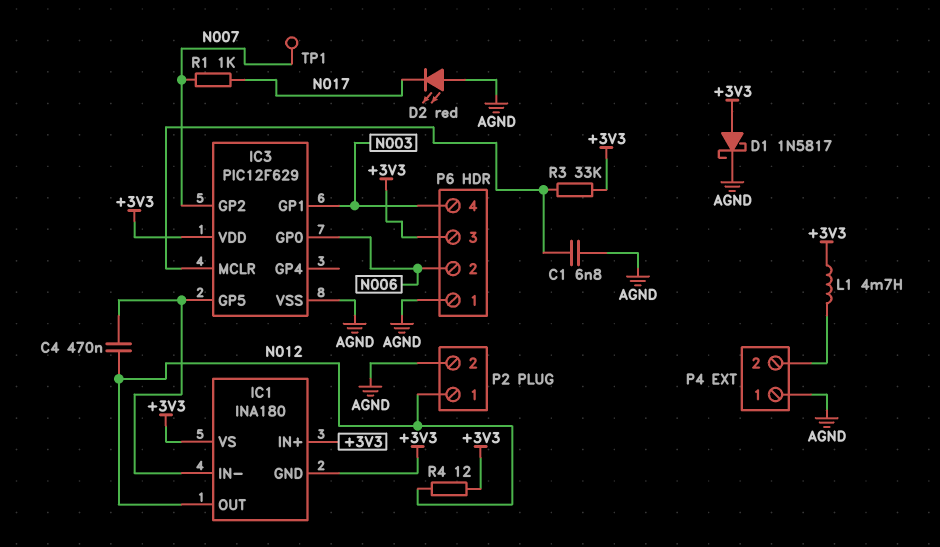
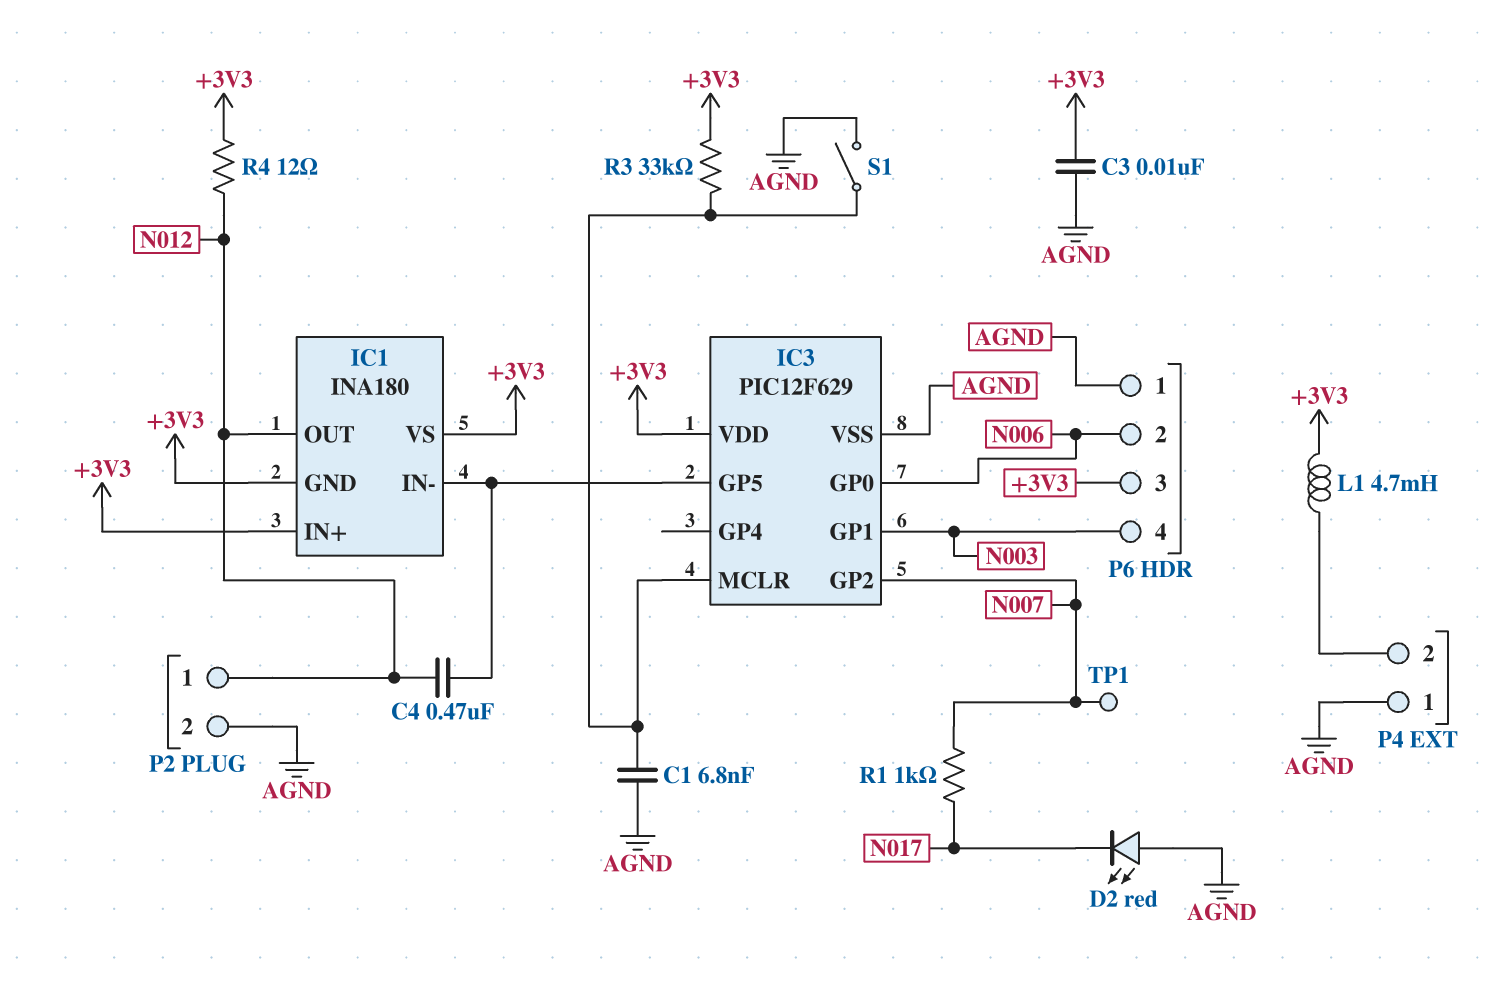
C3: none -> 10nF (+3V3, AGND)
D1: schottky 1N5817 (A +3V3, K AGND) -> none
S1: none -> switch (AGND, IC3/MCLR)

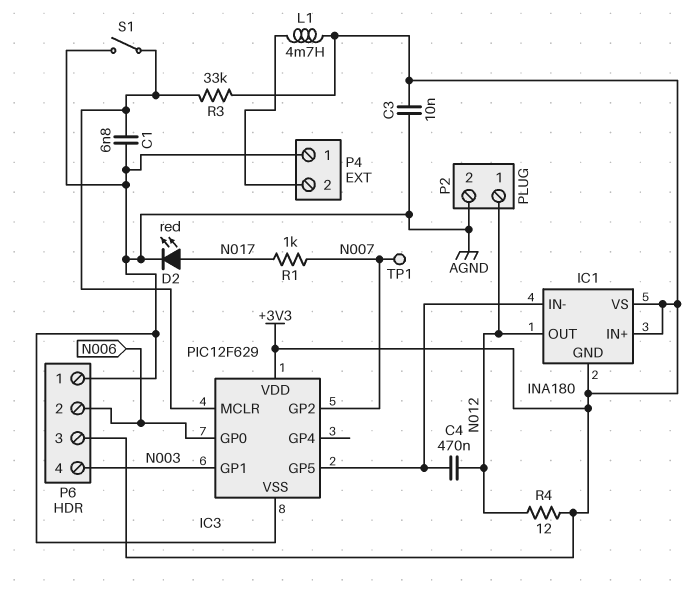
D2: LED red (A AGND, K N017) -> LED red (A N017, K AGND)

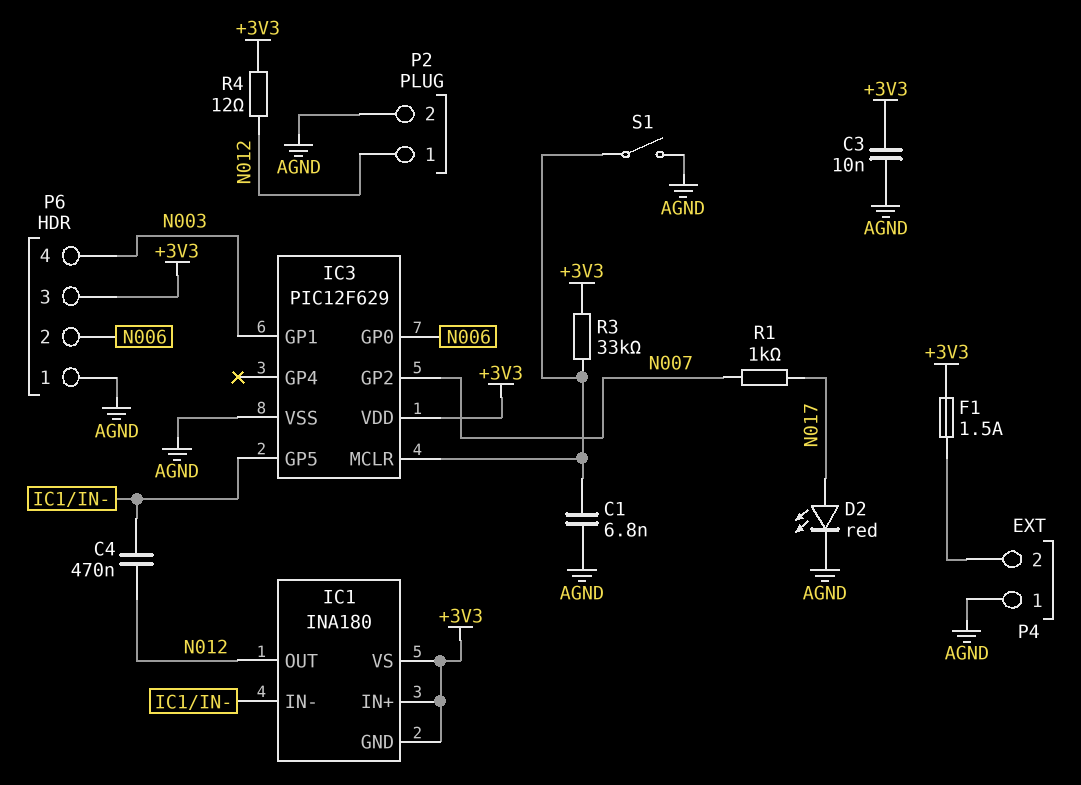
F1: none -> 1.5A (+3V3, P4/2)
L1: 4.7mH (+3V3, P4/2) -> none
TP1: test point (N007) -> none

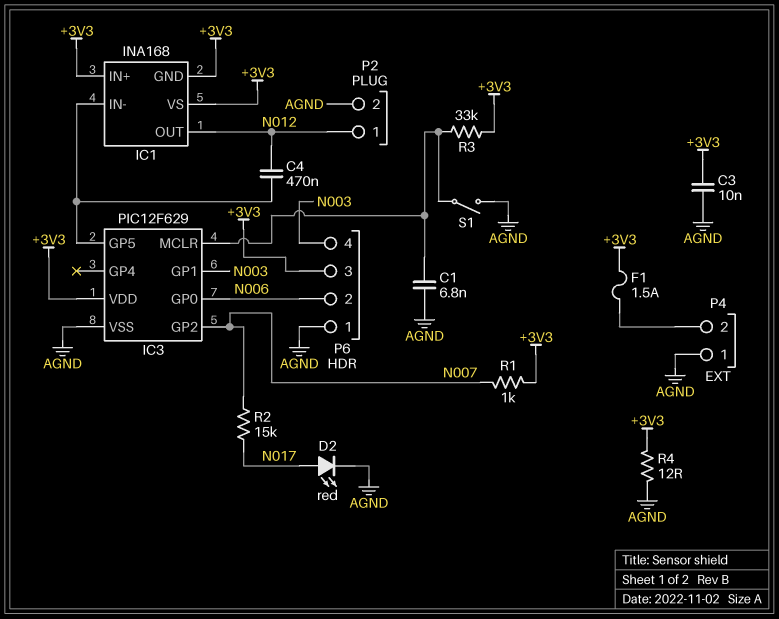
IC1: INA180 -> INA168
R1: 1k (N007, N017) -> 1k (+3V3, N007)
R2: none -> 15k (N007, N017)
R4: 12 (+3V3, N012) -> 12 (+3V3, AGND)

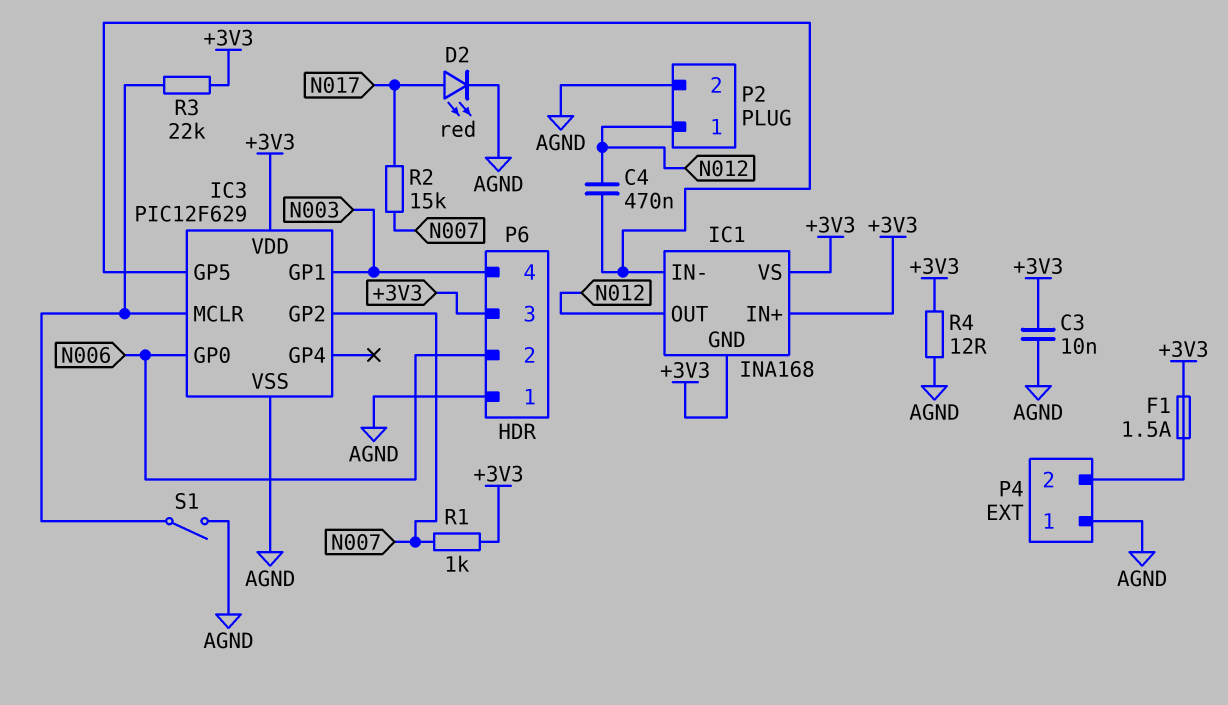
C1: 6.8nF (AGND, IC3/MCLR) -> none
R3: 33k (+3V3, IC3/MCLR) -> 22k (+3V3, IC3/MCLR)

